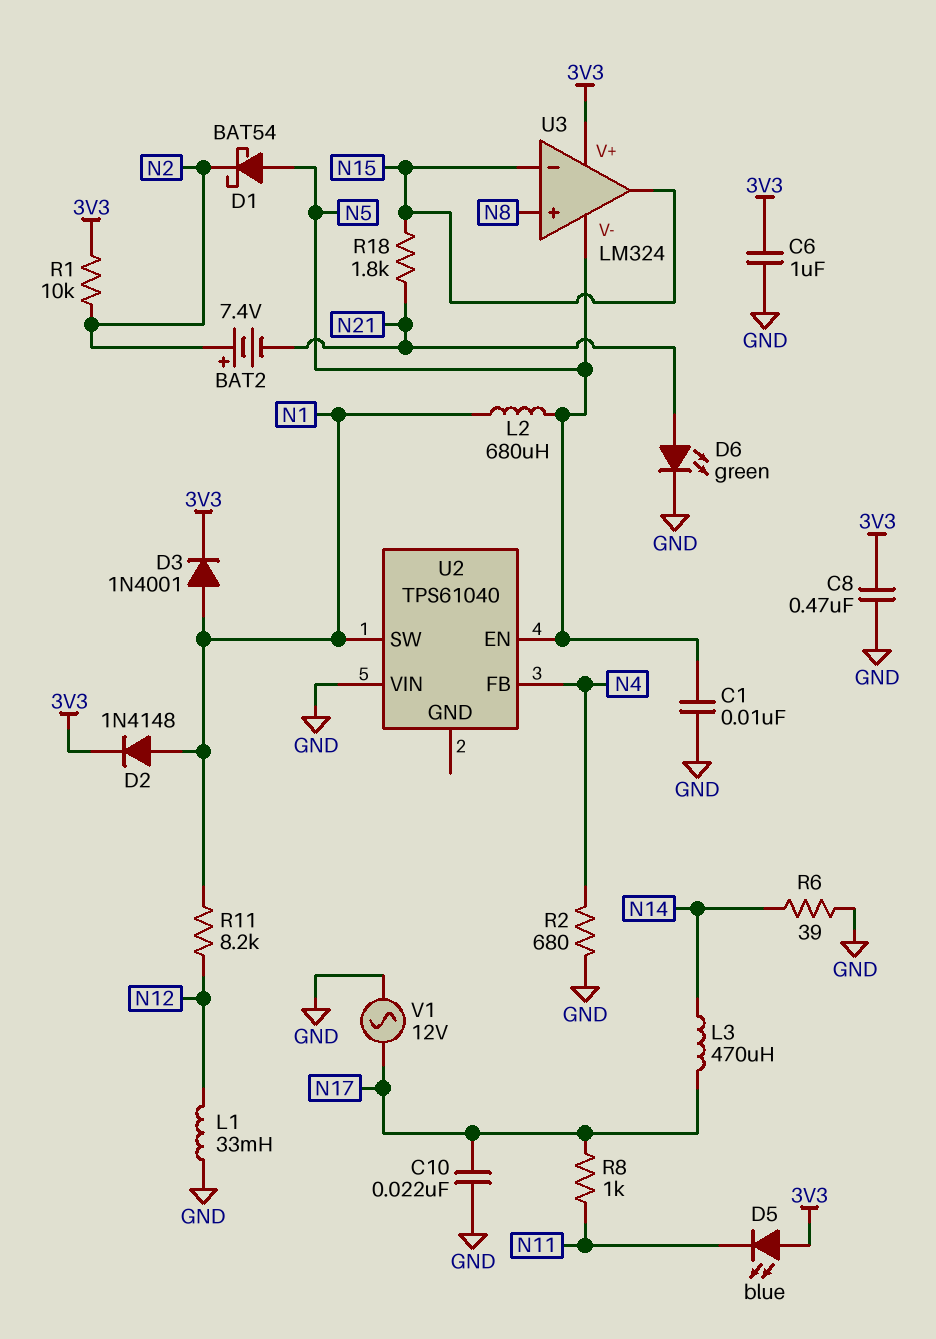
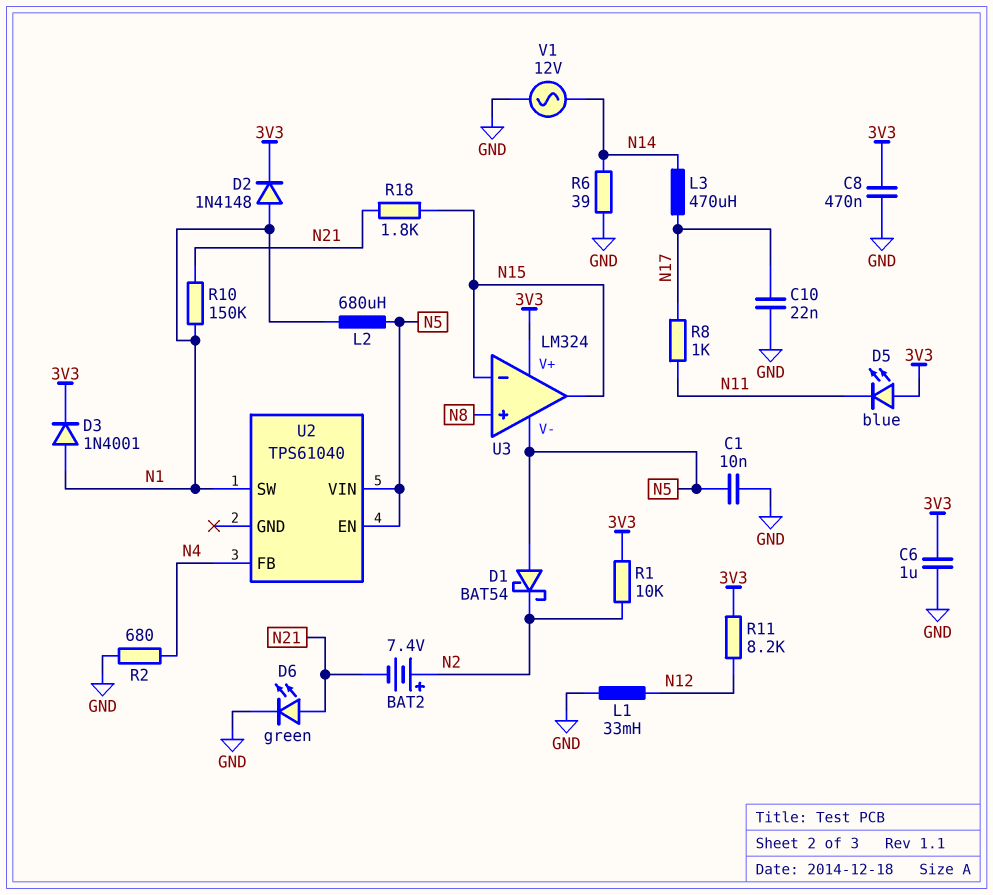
R10: none -> 150k (N1, N21)
R11: 8.2k (N1, N12) -> 8.2k (3V3, N12)
U2 pin VIN: GND -> N5
V1: AC 12V (GND, N17) -> AC 12V (GND, N14)

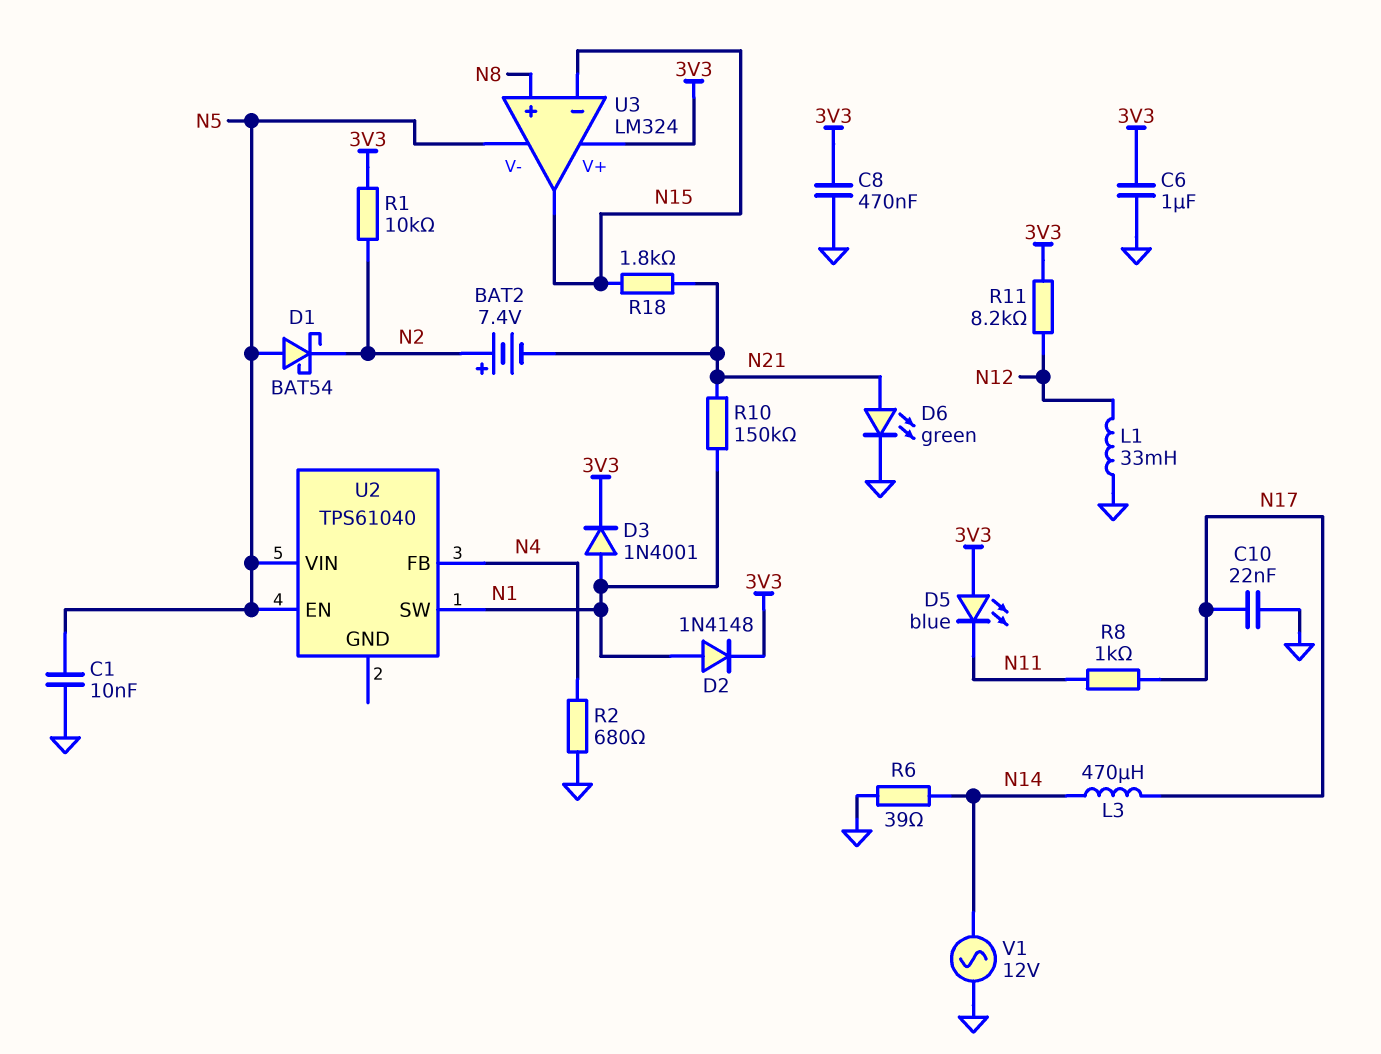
L2: 680uH (N1, N5) -> none

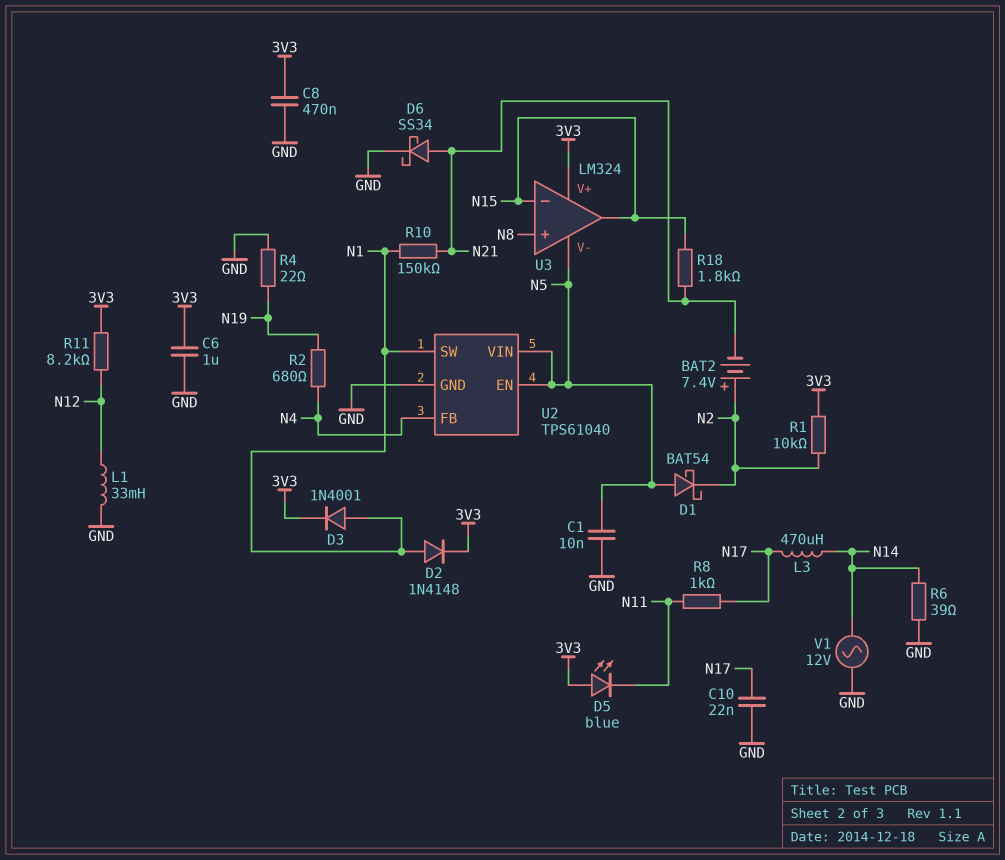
D6: LED green (A N21, K GND) -> schottky SS34 (A N21, K GND)
R2: 680 (GND, N4) -> 680 (N4, N19)
R4: none -> 22 (GND, N19)
U2 pin GND: none -> GND

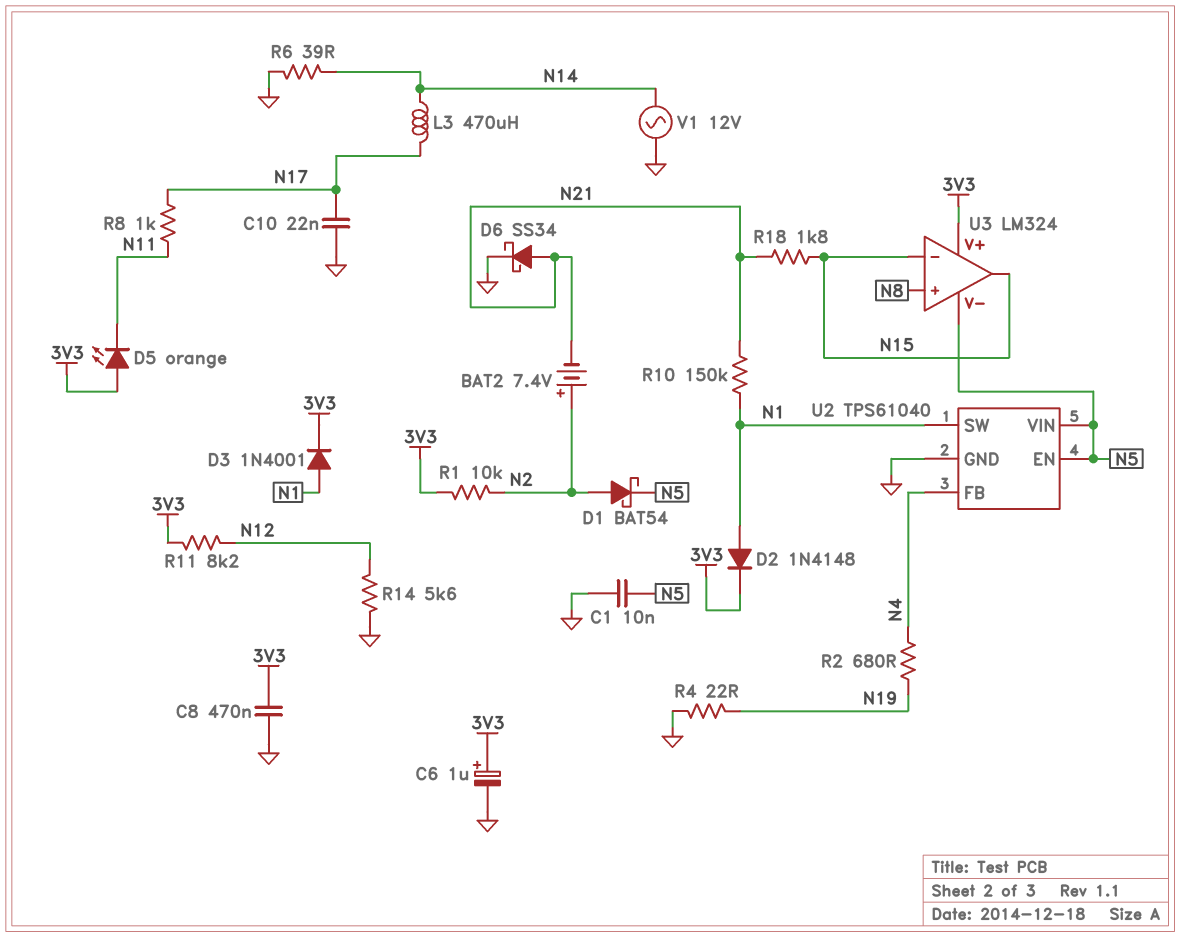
C6: 1uF (3V3, GND) -> 1uF (plus 3V3, minus GND)
D1: schottky BAT54 (A N5, K N2) -> schottky BAT54 (A N2, K N5)
D5: LED blue (A 3V3, K N11) -> LED orange (A 3V3, K N11)
L1: 33mH (GND, N12) -> none
R14: none -> 5.6k (GND, N12)

